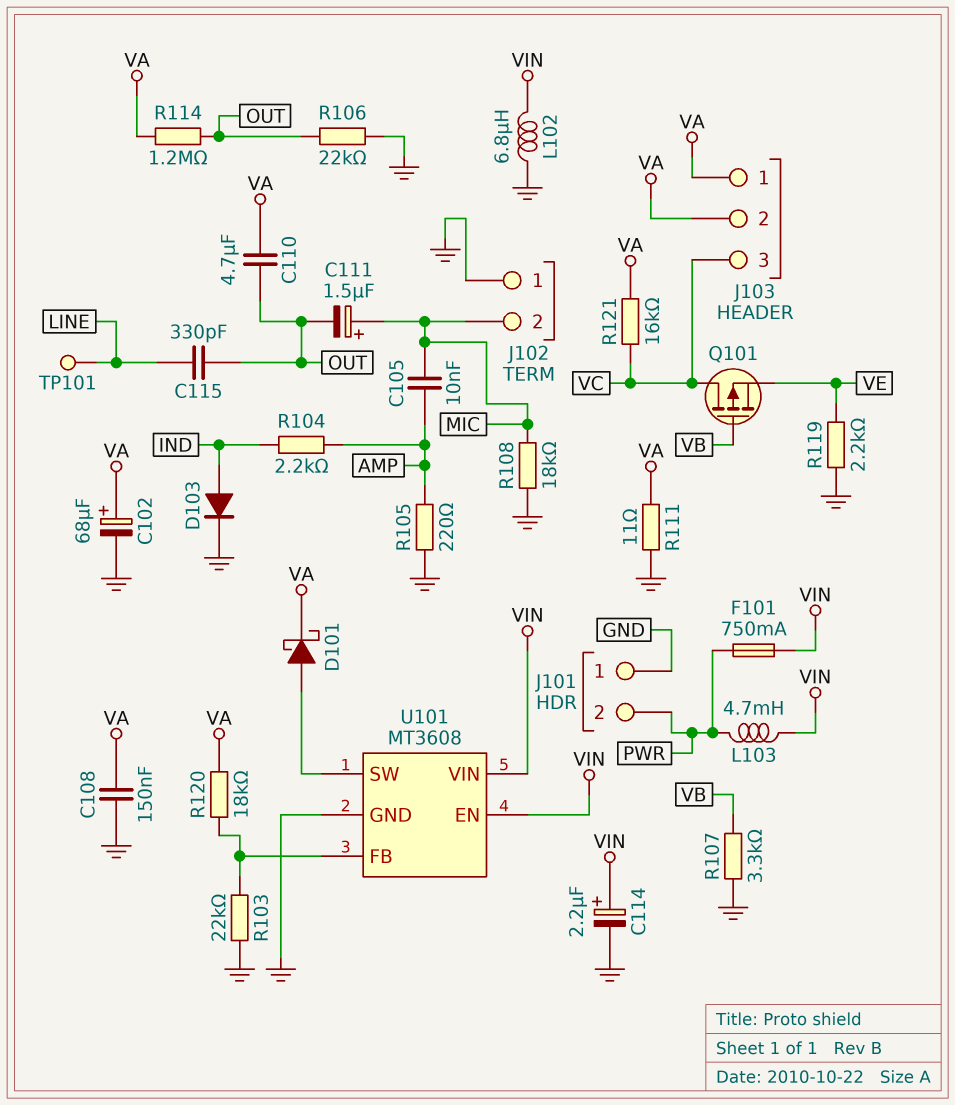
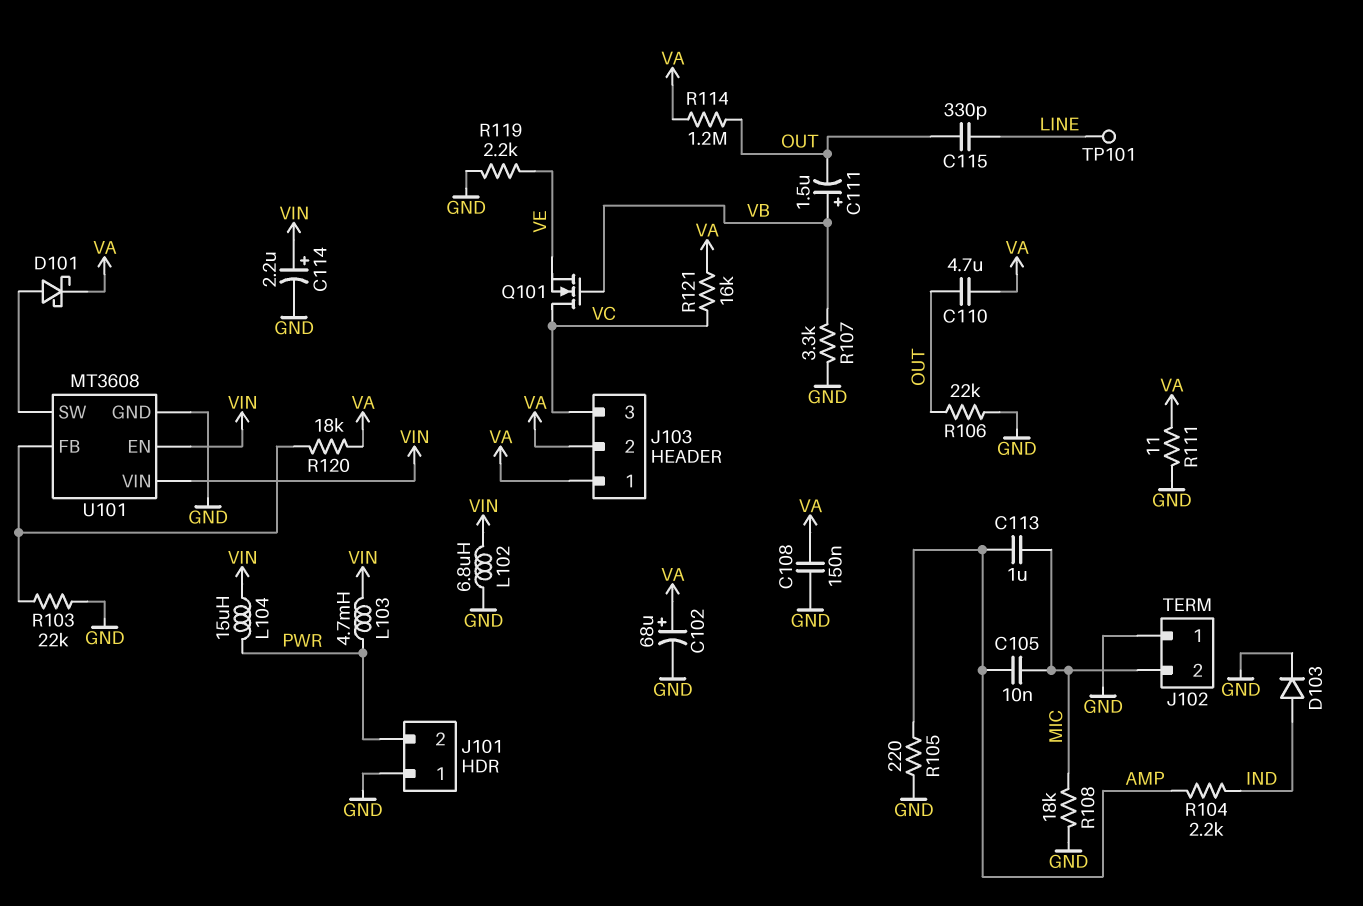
C111: 1.5uF (plus MIC, minus OUT) -> 1.5uF (plus VB, minus OUT)
C113: none -> 1uF (AMP, MIC)
F101: 750mA (PWR, VIN) -> none
L104: none -> 15uH (PWR, VIN)
Q101: PMOS (G VB, D VC, S VE) -> NMOS (G VB, D VC, S VE)

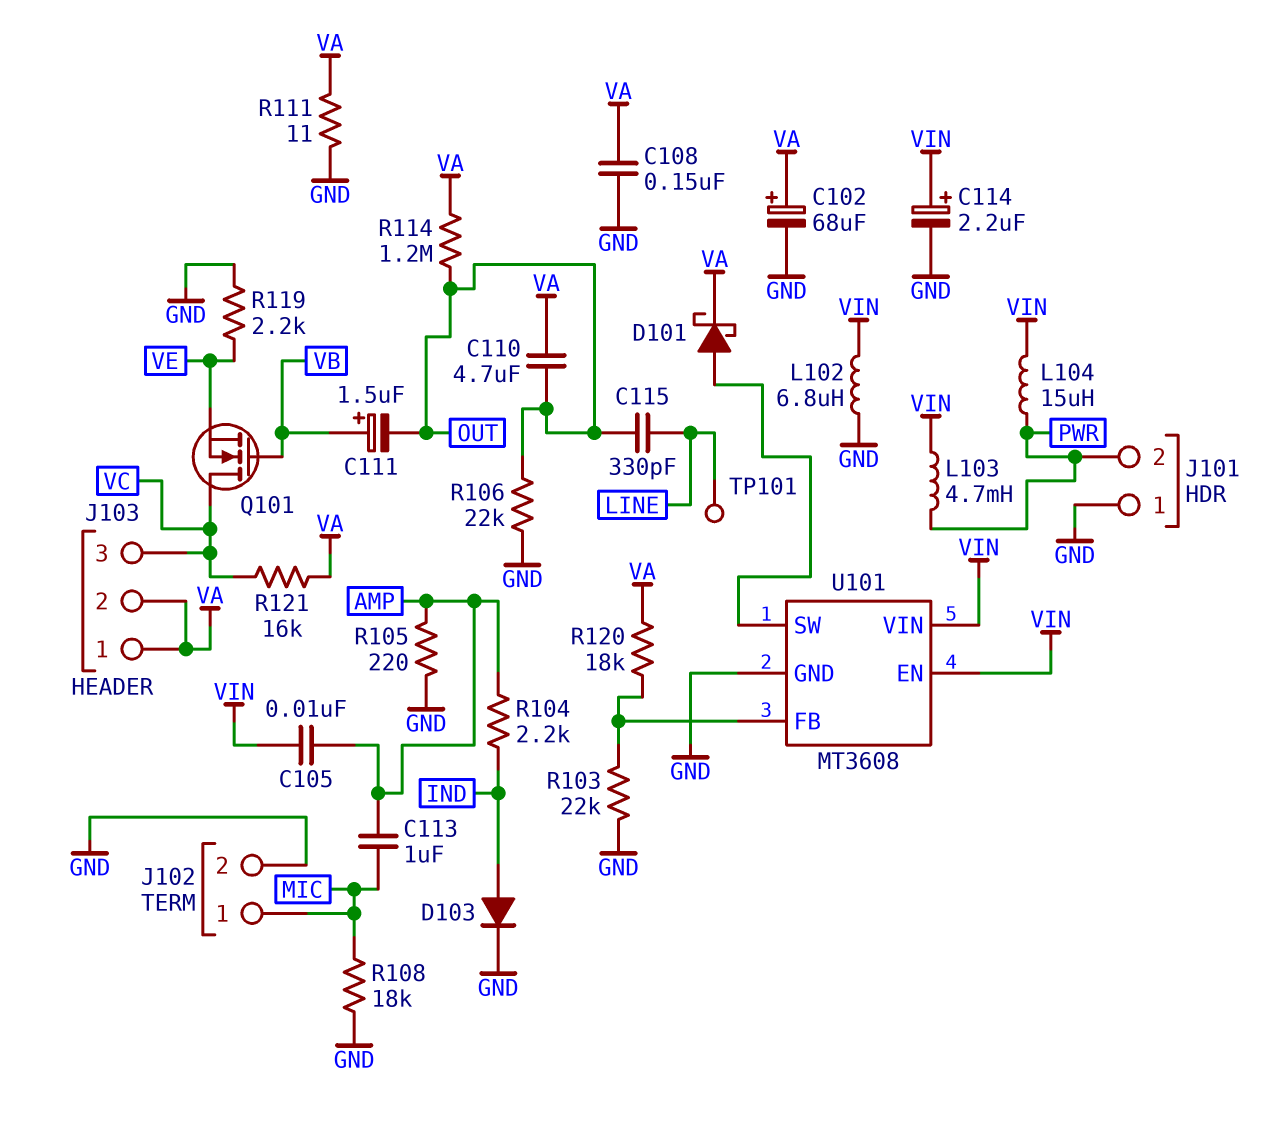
C105: 10nF (AMP, MIC) -> 10nF (AMP, VIN)
J102 pin 1: GND -> MIC
J102 pin 2: MIC -> GND
R107: 3.3k (GND, VB) -> none

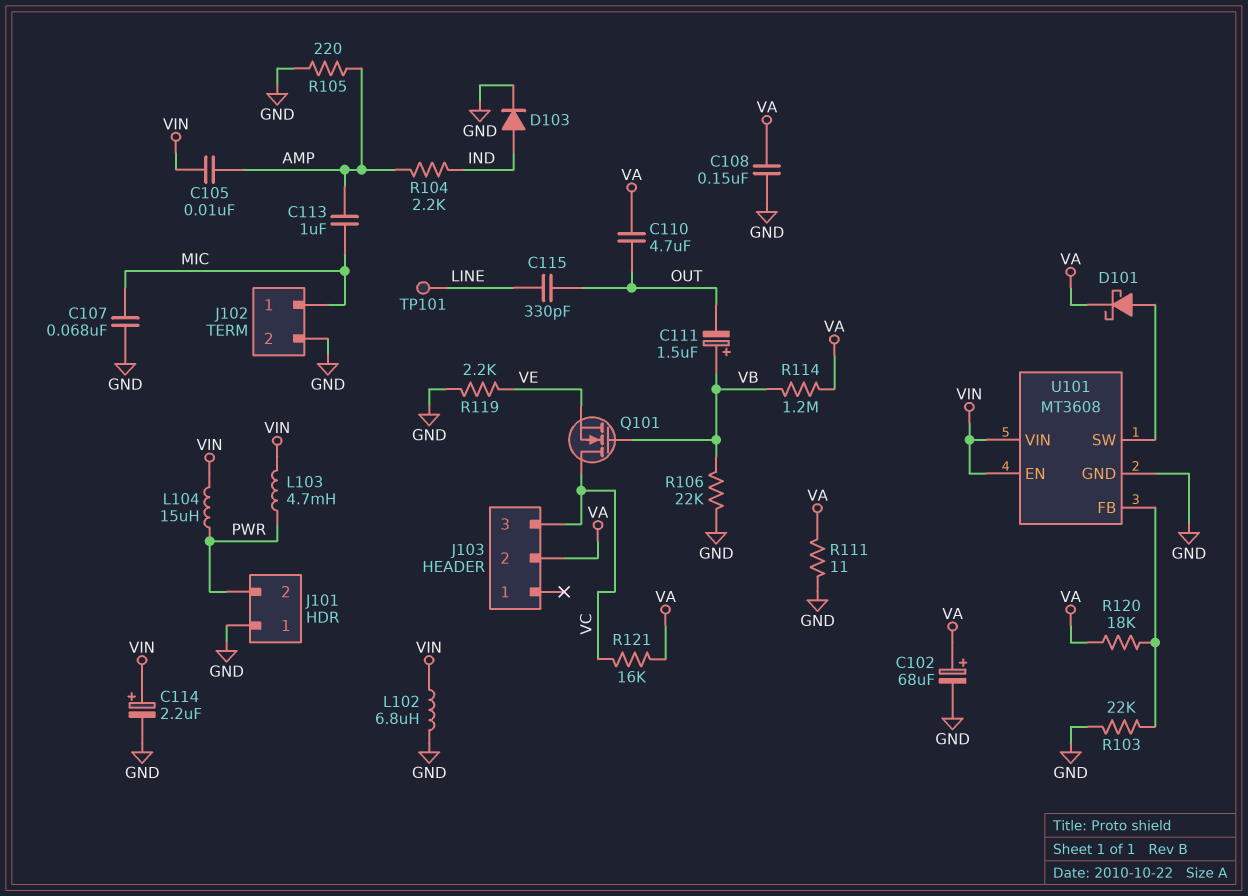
C107: none -> 68nF (GND, MIC)
J103 pin 1: VA -> none
R106: 22k (GND, OUT) -> 22k (GND, VB)
R108: 18k (GND, MIC) -> none
R114: 1.2M (OUT, VA) -> 1.2M (VA, VB)

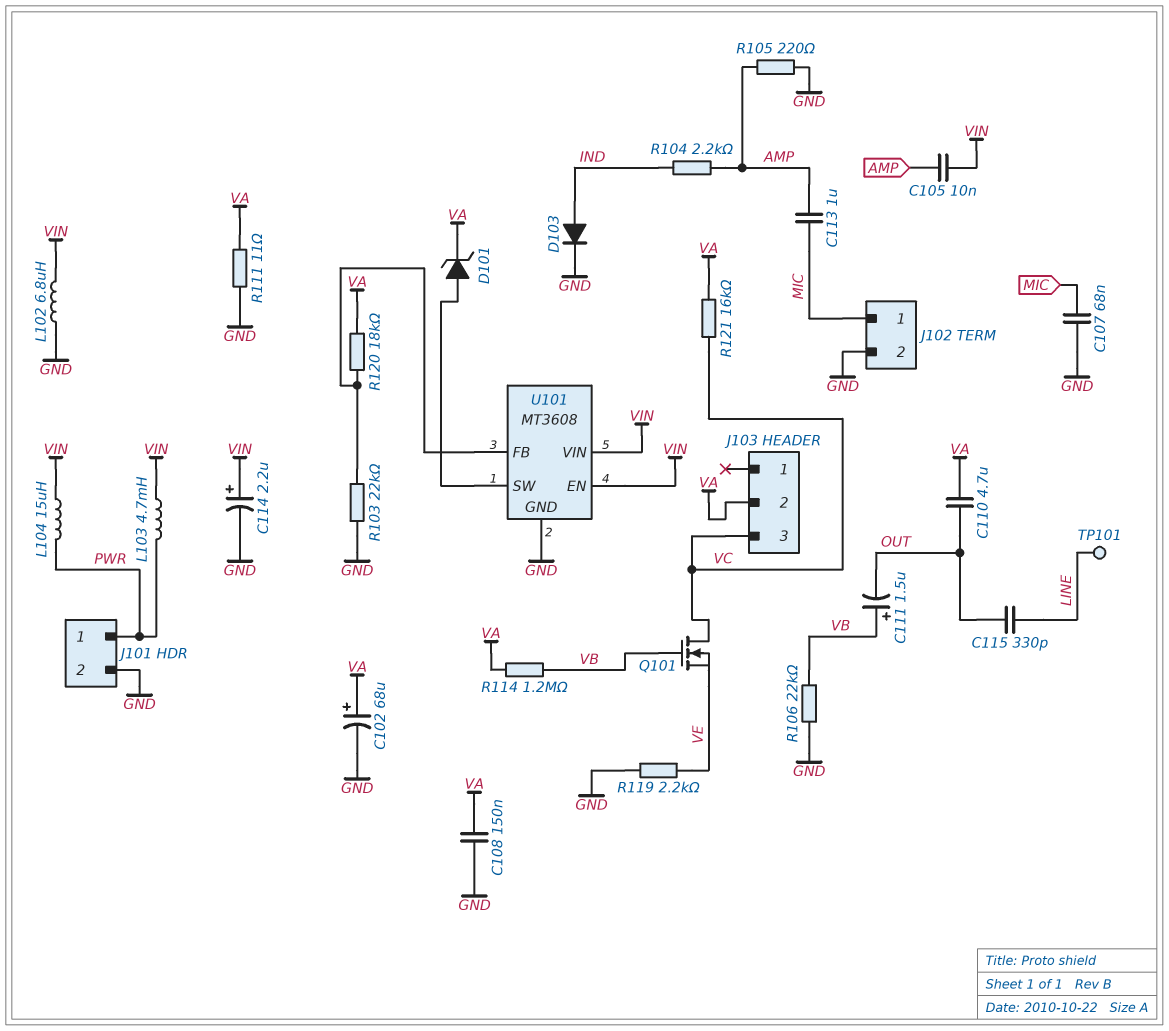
D101: schottky (A U101/SW, K VA) -> zener (A U101/SW, K VA)
J101 pin 1: GND -> PWR
J101 pin 2: PWR -> GND

